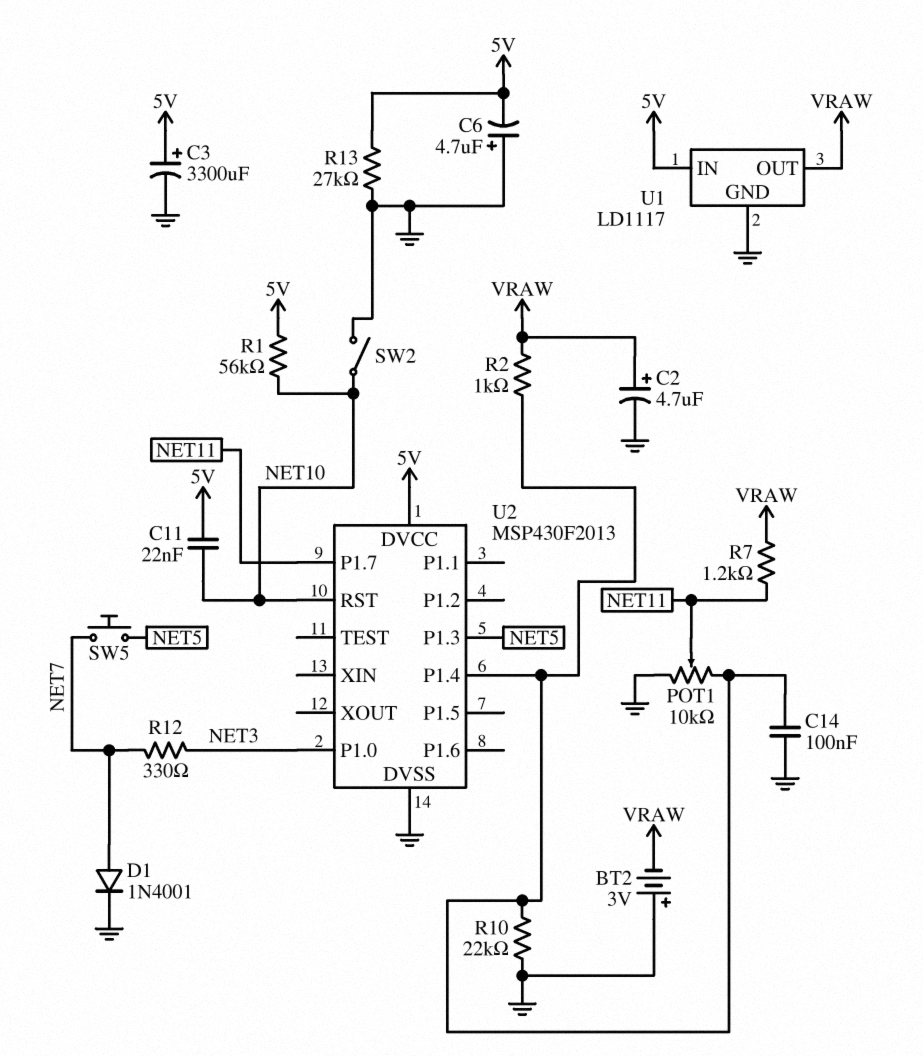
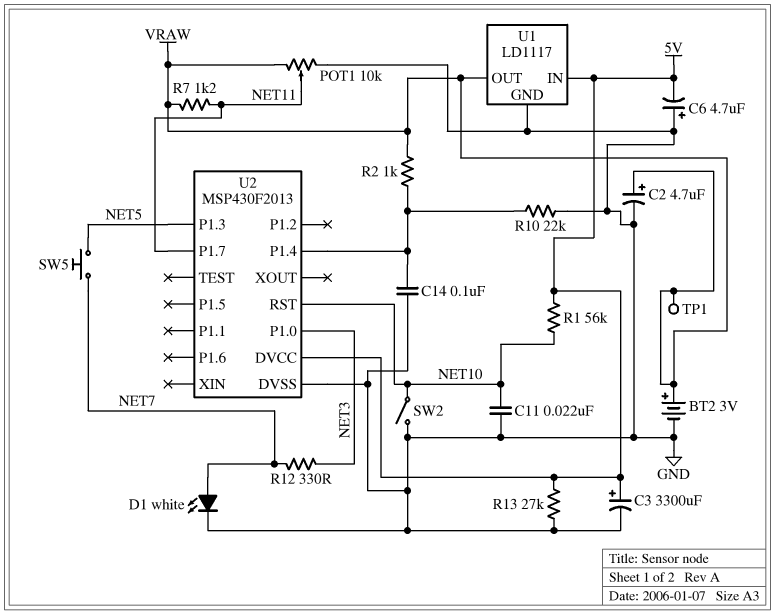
BT2: 3V (plus GND, minus VRAW) -> 3V (plus VRAW, minus GND)
C11: 22nF (5V, NET10) -> 22nF (GND, NET10)
D1: diode 1N4001 (A NET7, K GND) -> LED white (A NET7, K GND)
POT1: 10k (GND, U2/P1.4, wiper NET11) -> 10k (GND, VRAW, wiper NET11)
TP1: none -> test point (VRAW)

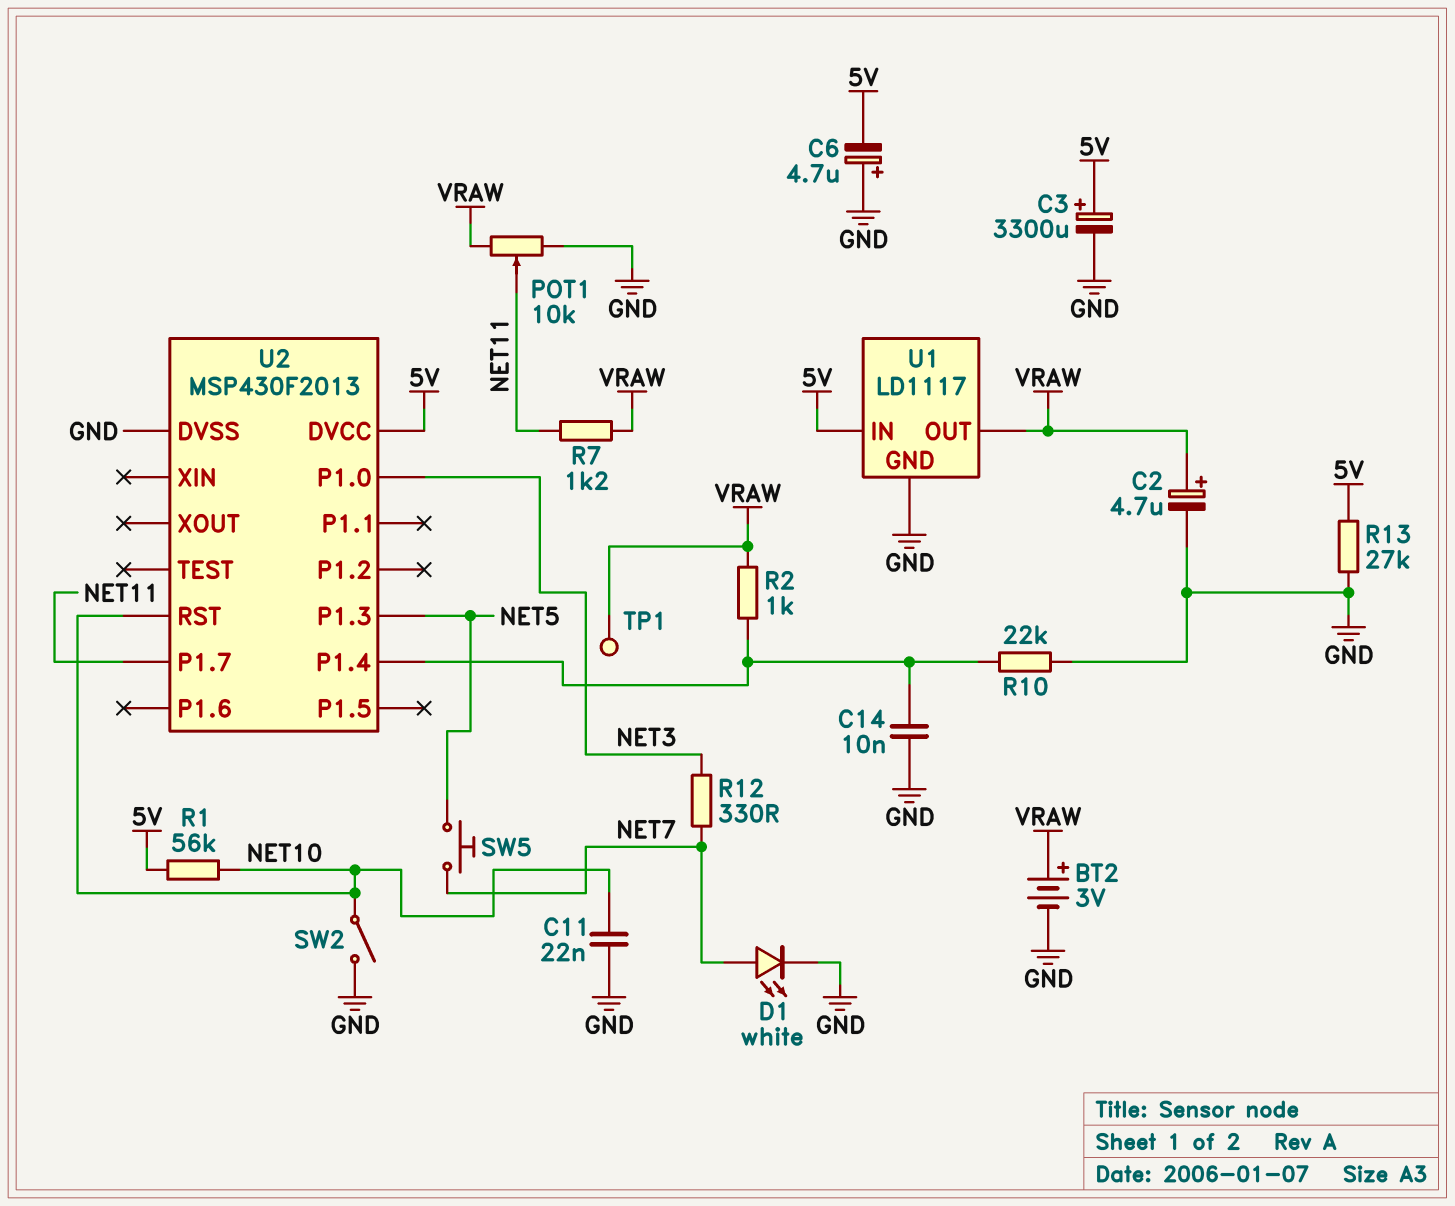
C14: 100nF (GND, U2/P1.4) -> 10nF (GND, U2/P1.4)

